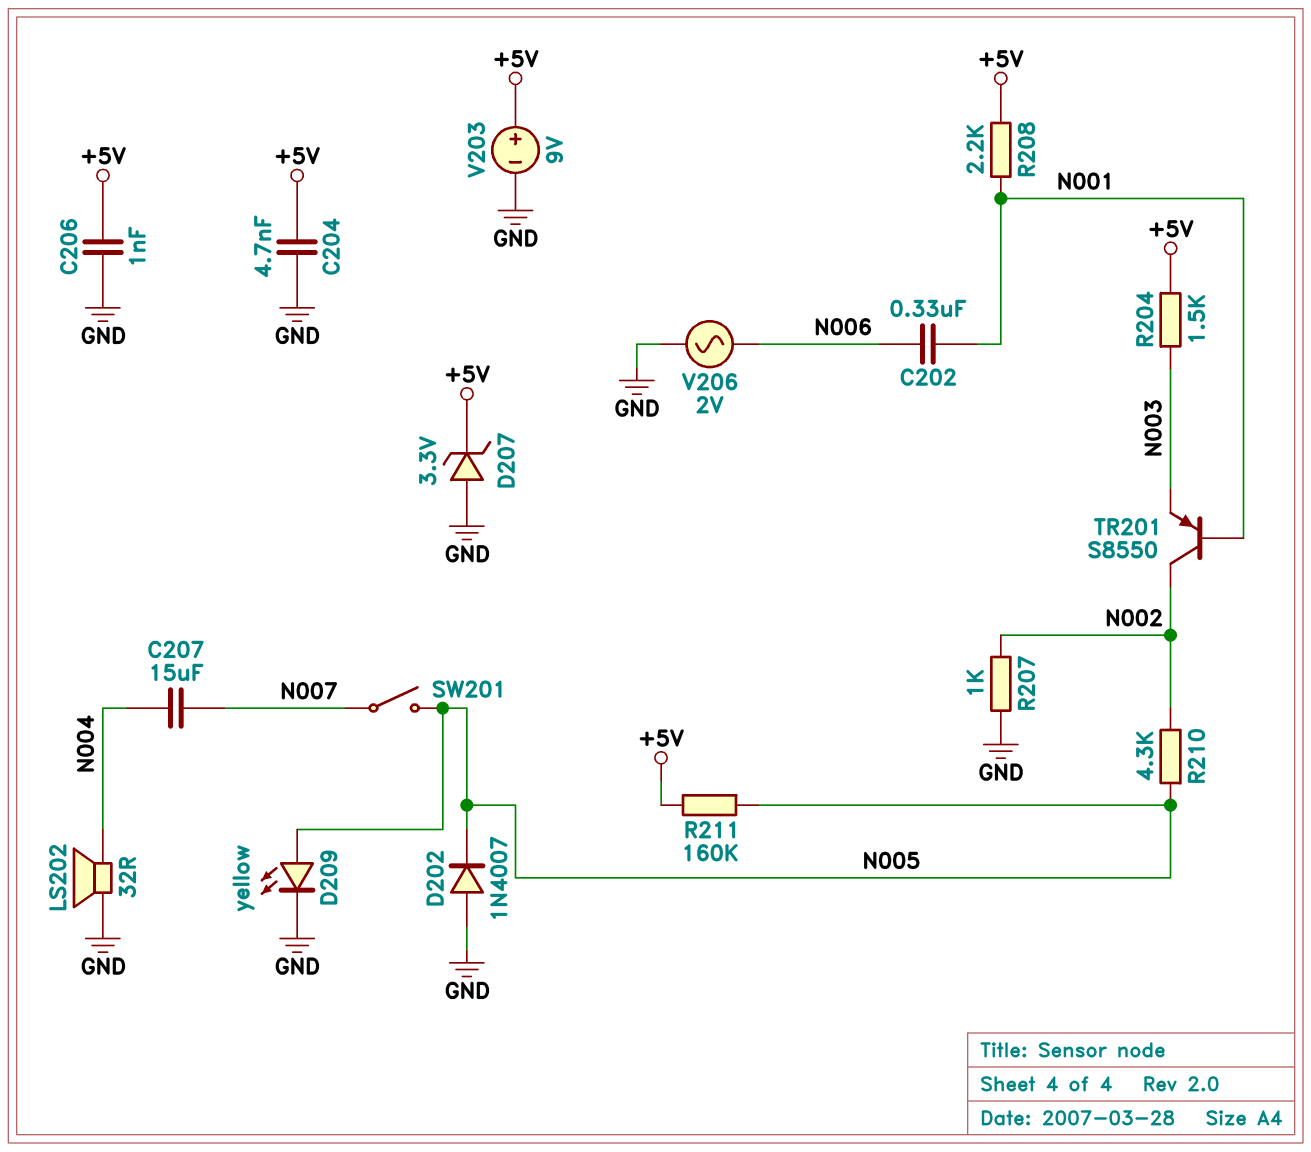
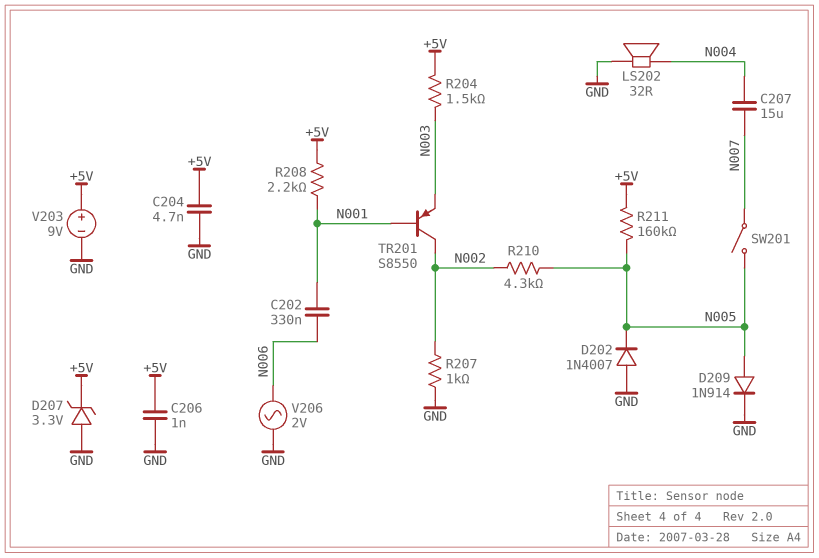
D209: LED yellow (A N005, K GND) -> diode 1N914 (A N005, K GND)

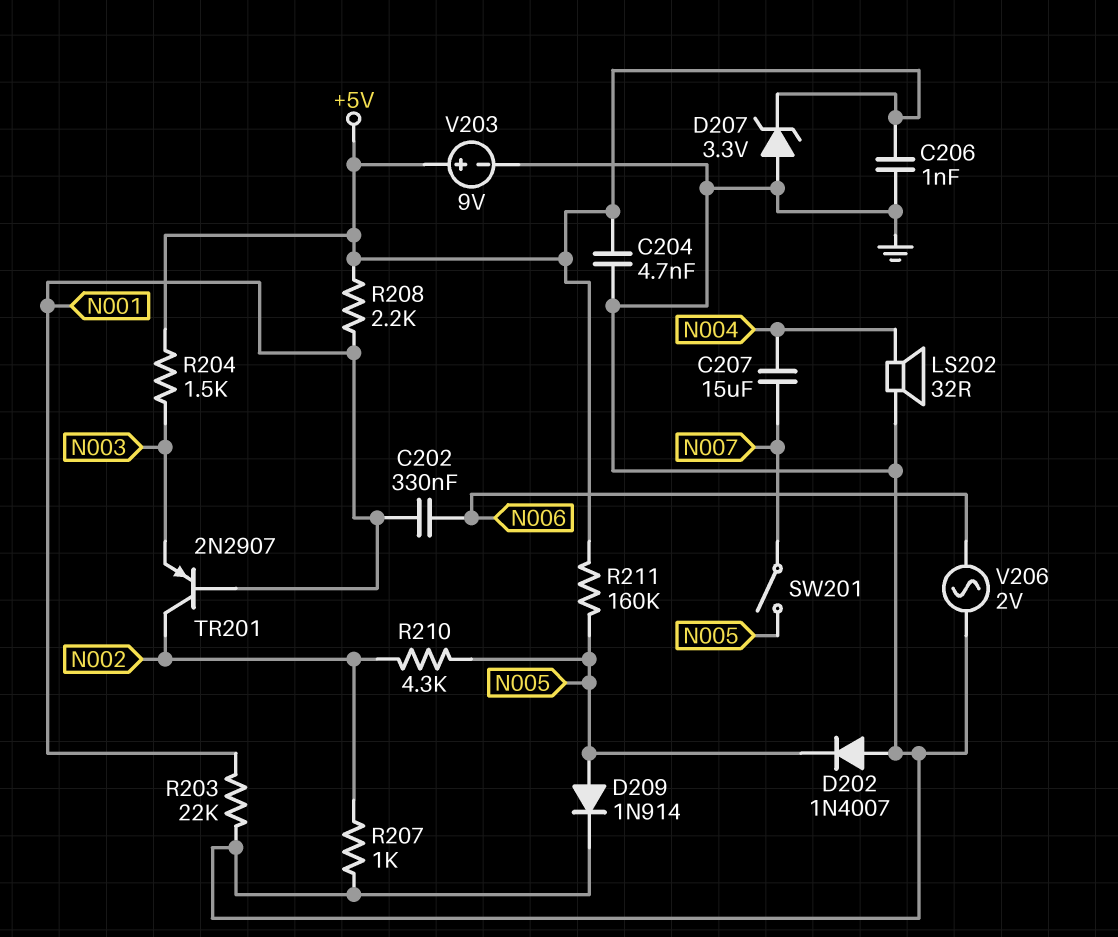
R203: none -> 22k (GND, N001)
TR201: PNP S8550 (B N001, C N002, E N003) -> PNP 2N2907 (B N001, C N002, E N003)

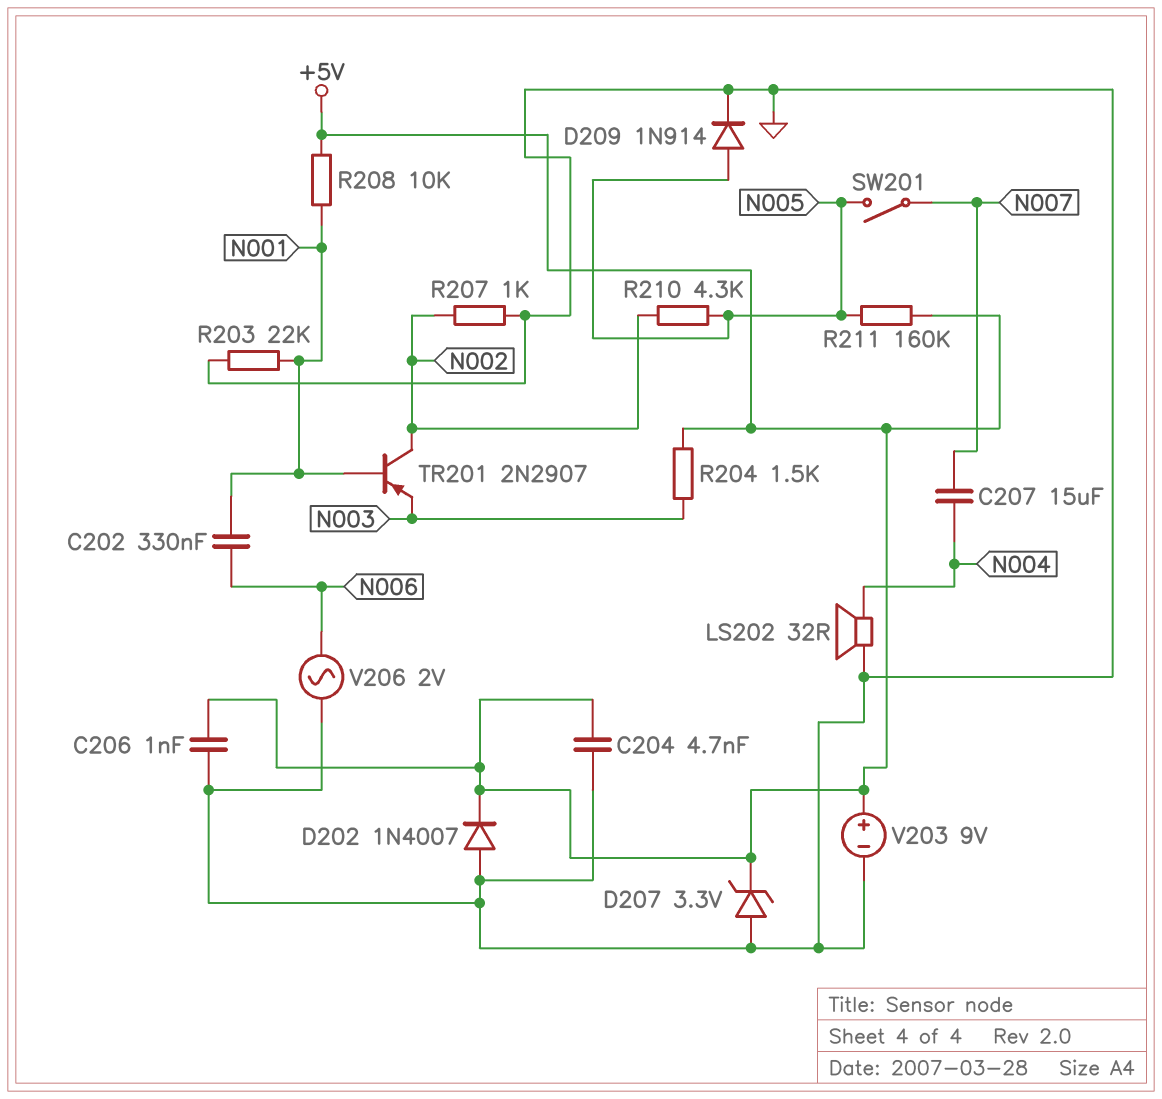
D202: diode 1N4007 (A GND, K N005) -> diode 1N4007 (A GND, K +5V)
R208: 2.2k (+5V, N001) -> 10k (+5V, N001)

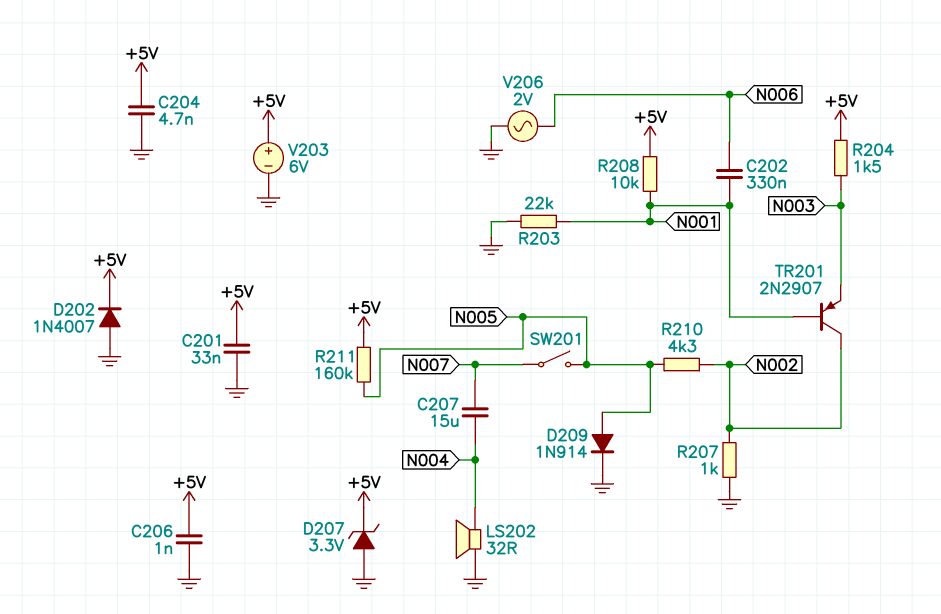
C201: none -> 33nF (+5V, GND)
V203: 9V (plus +5V, minus GND) -> 6V (plus +5V, minus GND)

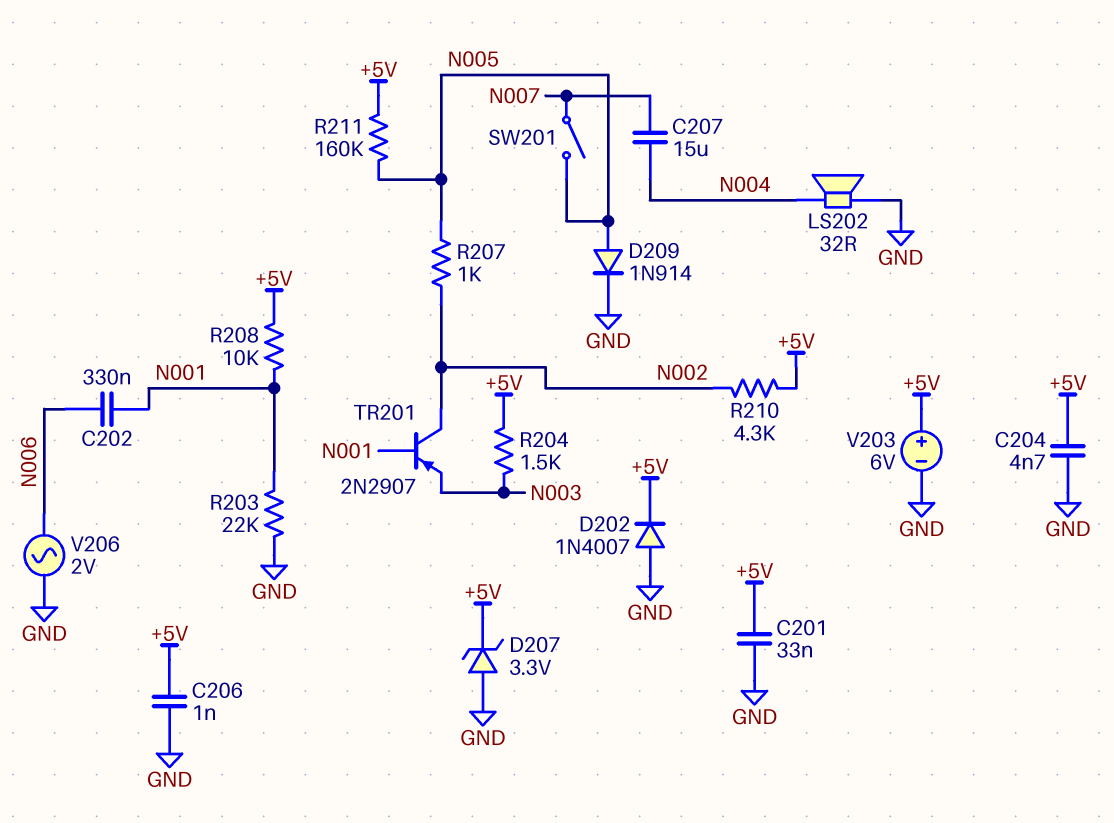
R207: 1k (GND, N002) -> 1k (N002, N005)
R210: 4.3k (N002, N005) -> 4.3k (+5V, N002)

